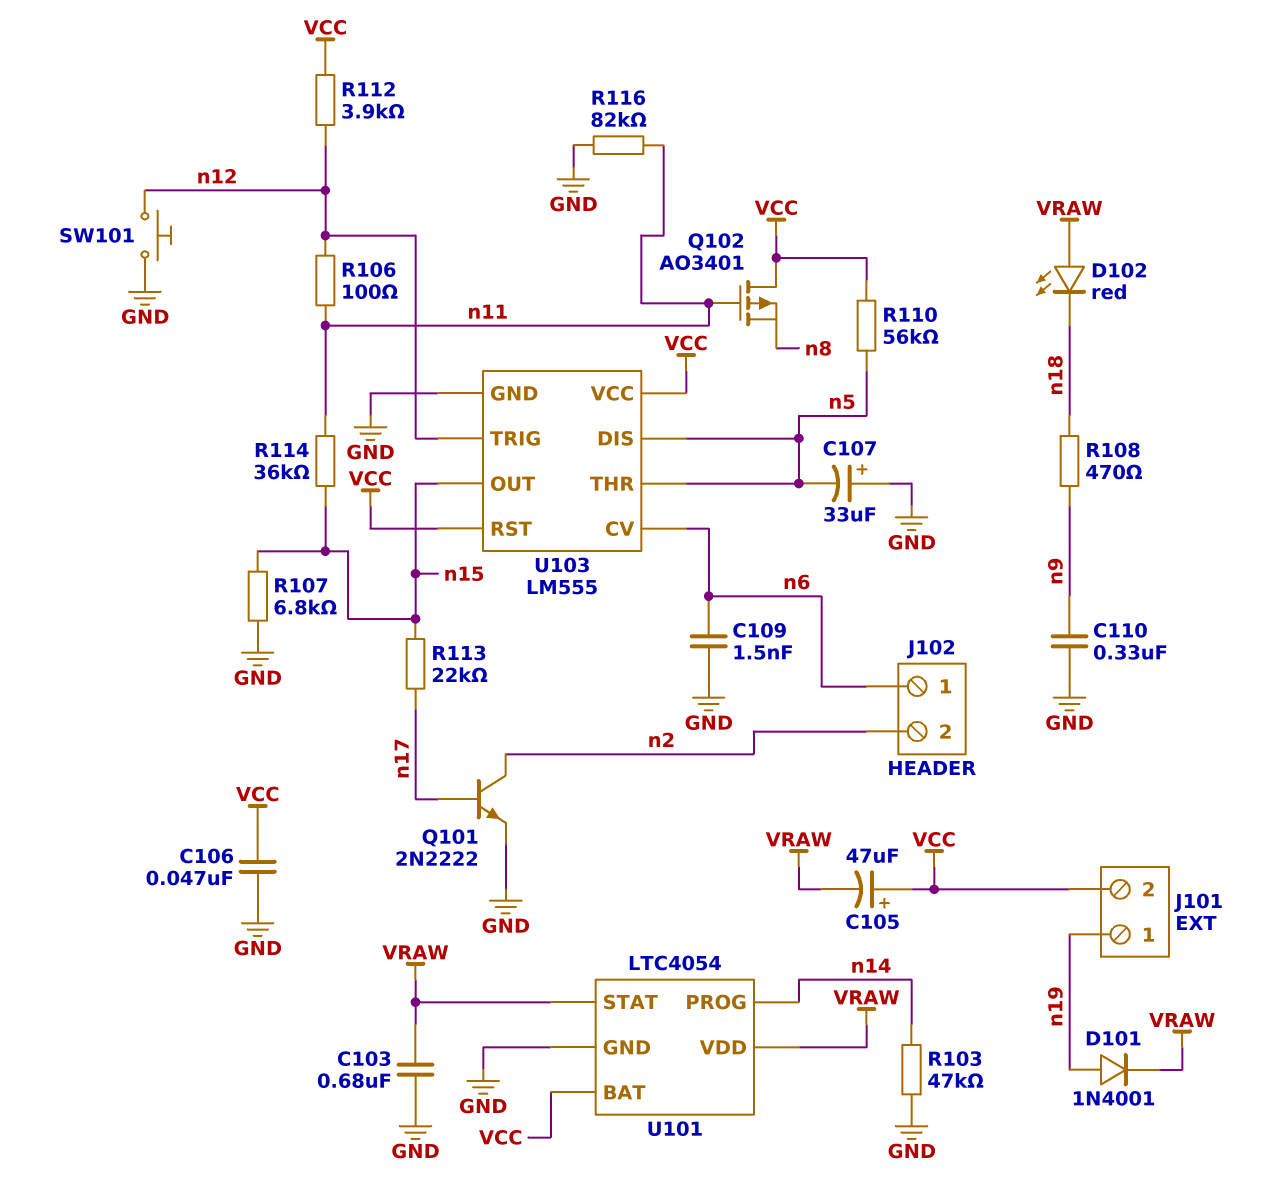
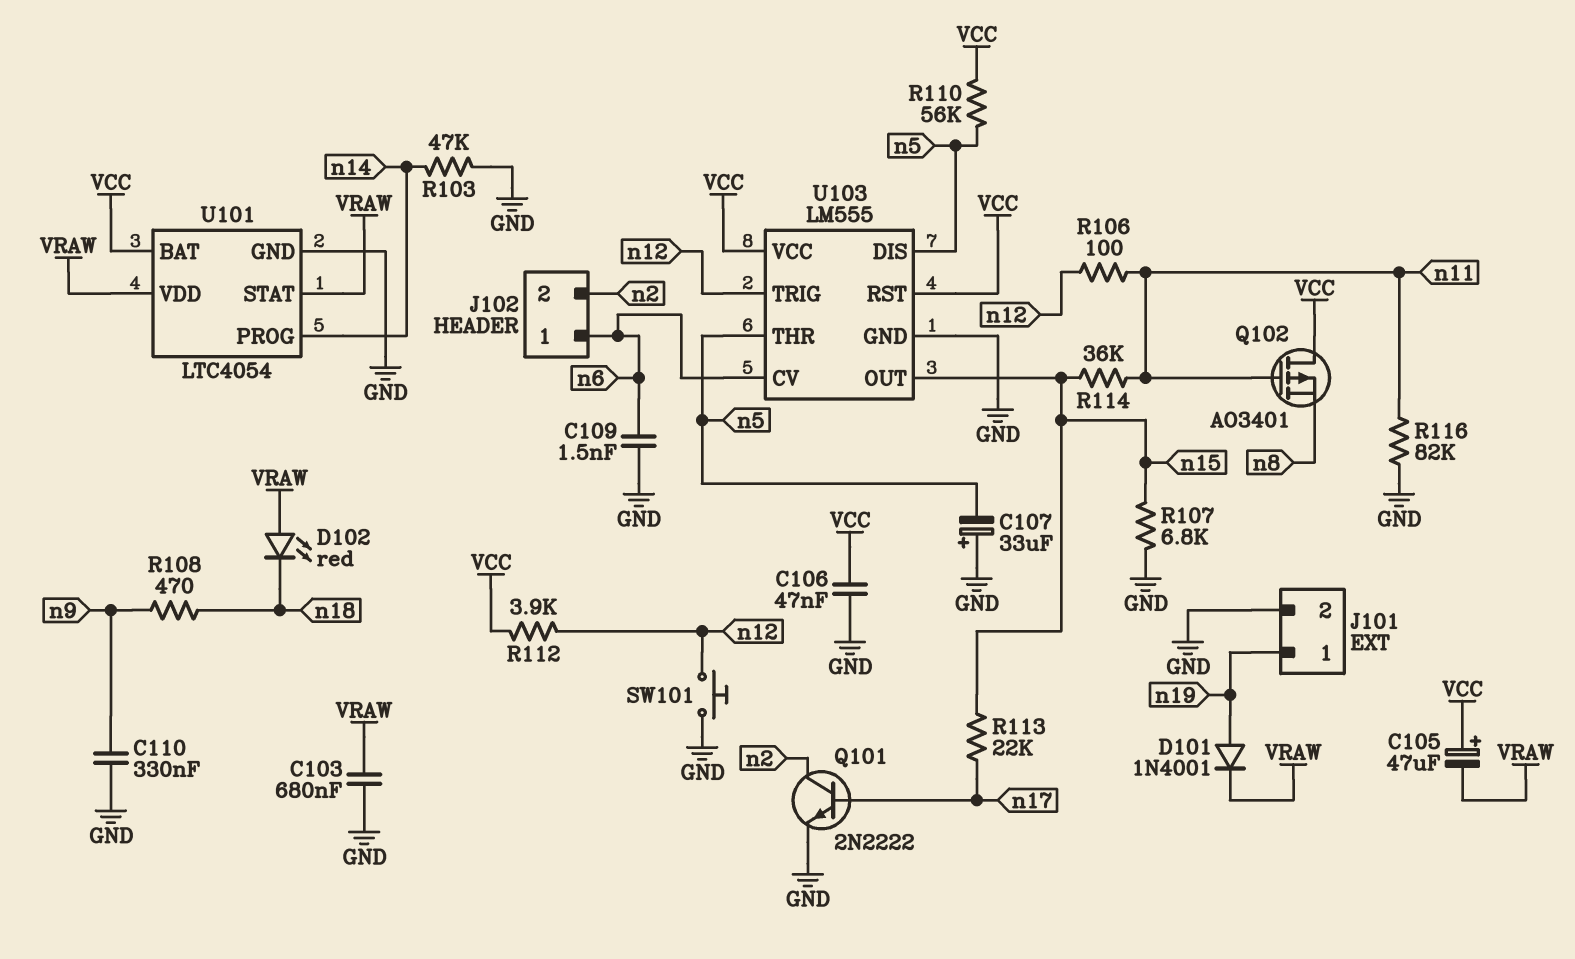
J101 pin 2: VCC -> GND

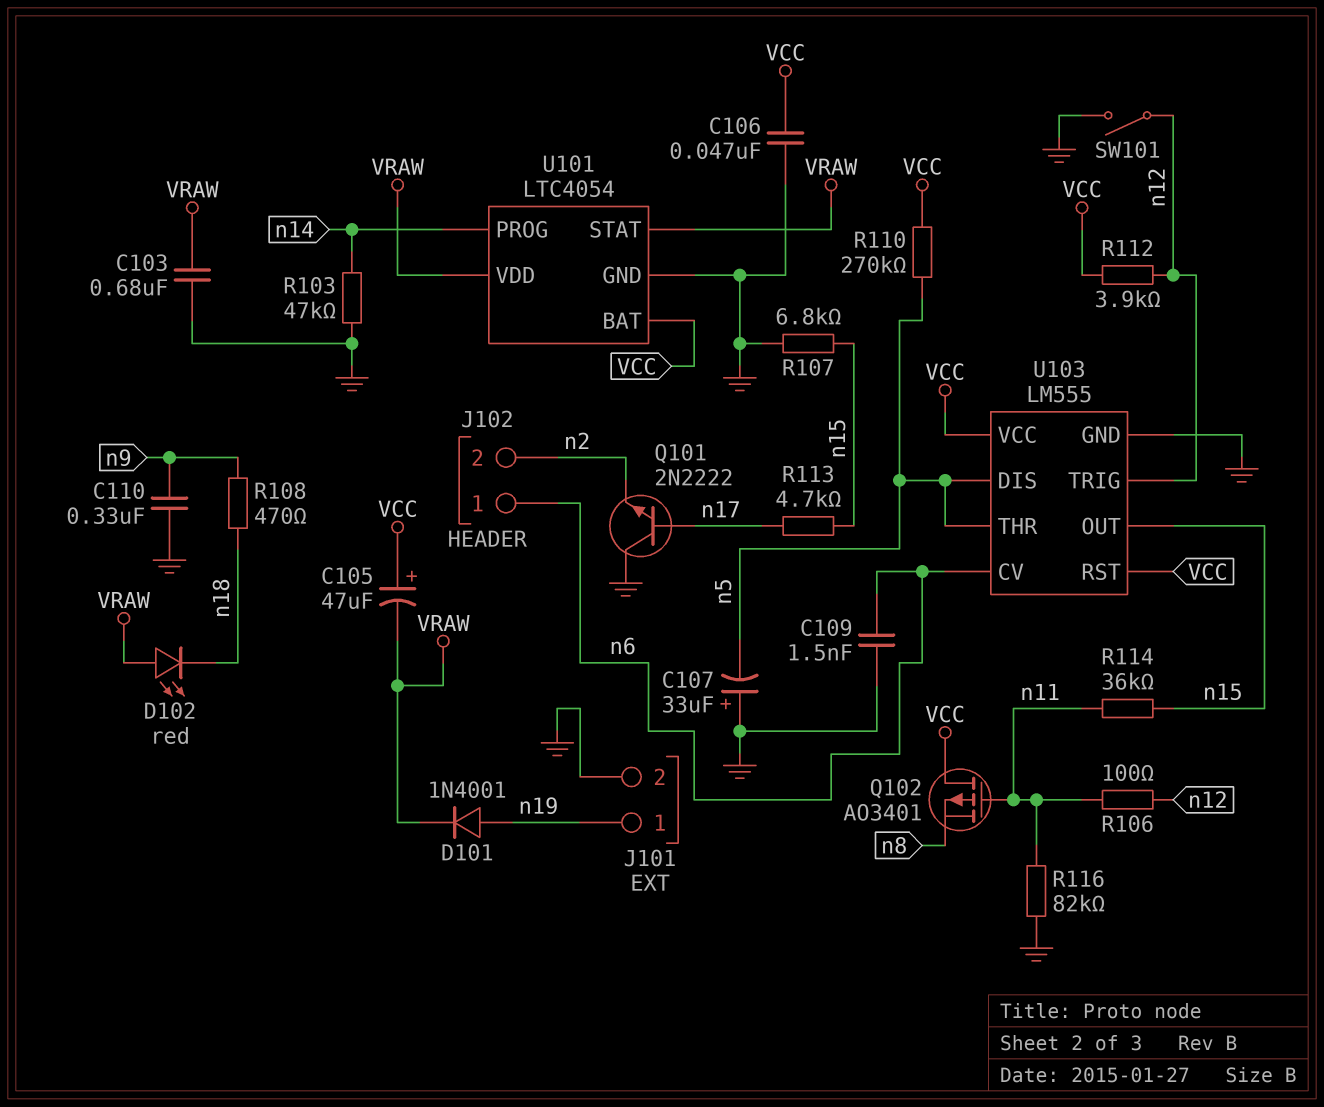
Q101: NPN 2N2222 (B n17, C n2, E GND) -> NPN 2N2222 (B n17, C GND, E n2)
R110: 56k (VCC, n5) -> 270k (VCC, n5)
R113: 22k (n15, n17) -> 4.7k (n15, n17)
SW101: button (GND, n12) -> switch (GND, n12)

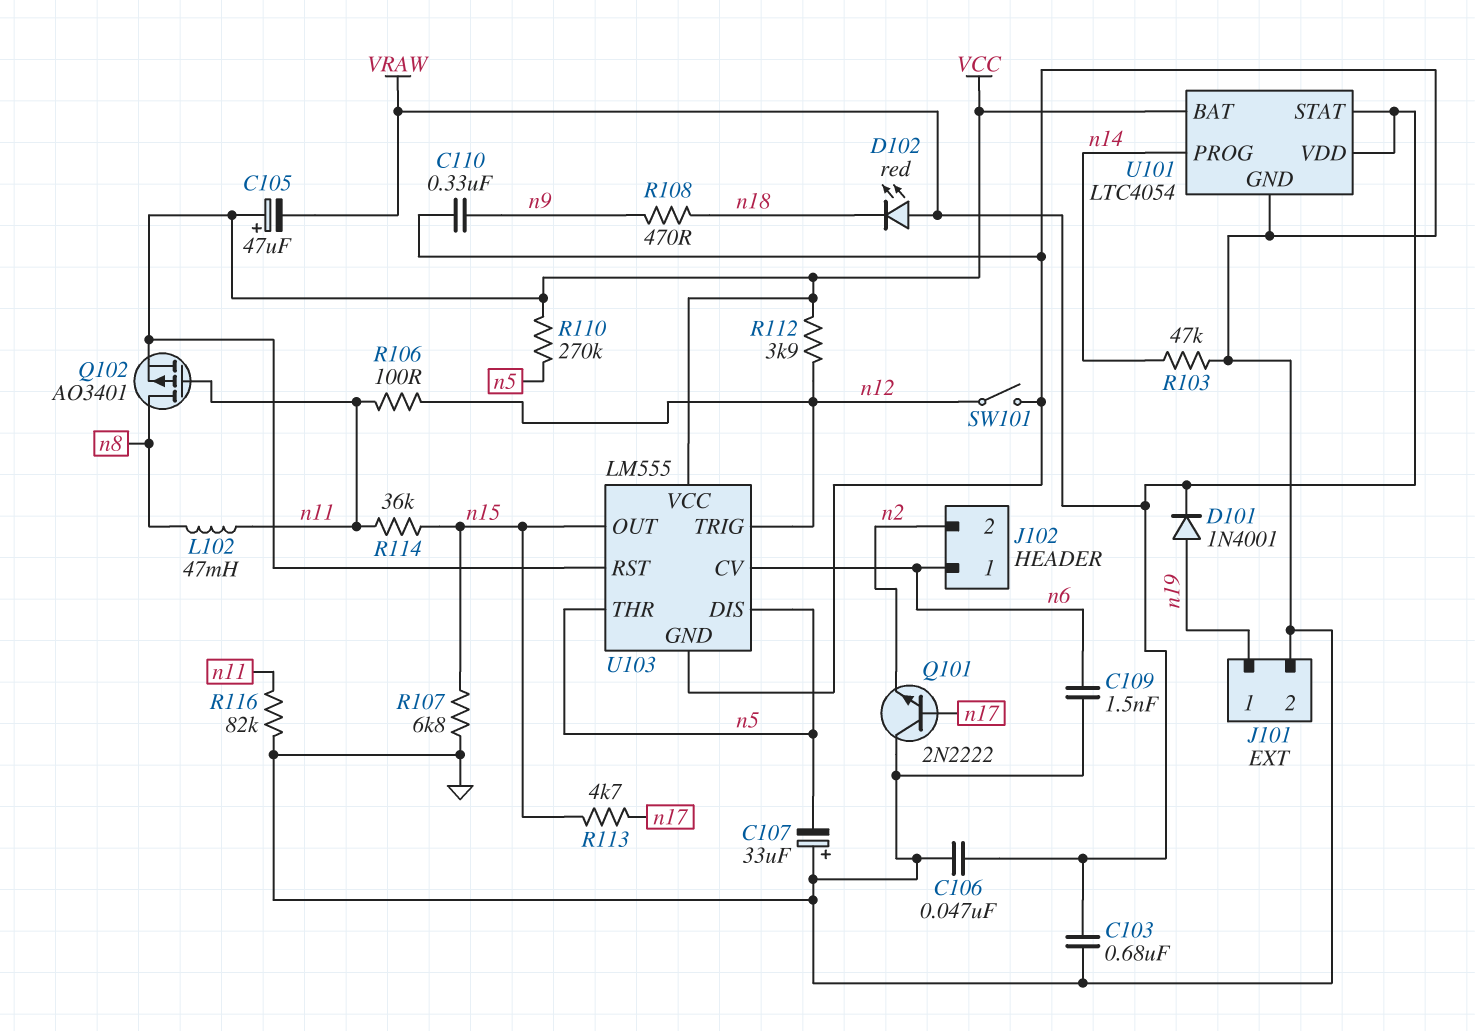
C106: 47nF (GND, VCC) -> 47nF (GND, VRAW)
L102: none -> 47mH (n8, n11)
Q102: PMOS AO3401 (G n11, D VCC, S n8) -> PMOS AO3401 (G n11, D n8, S VCC)

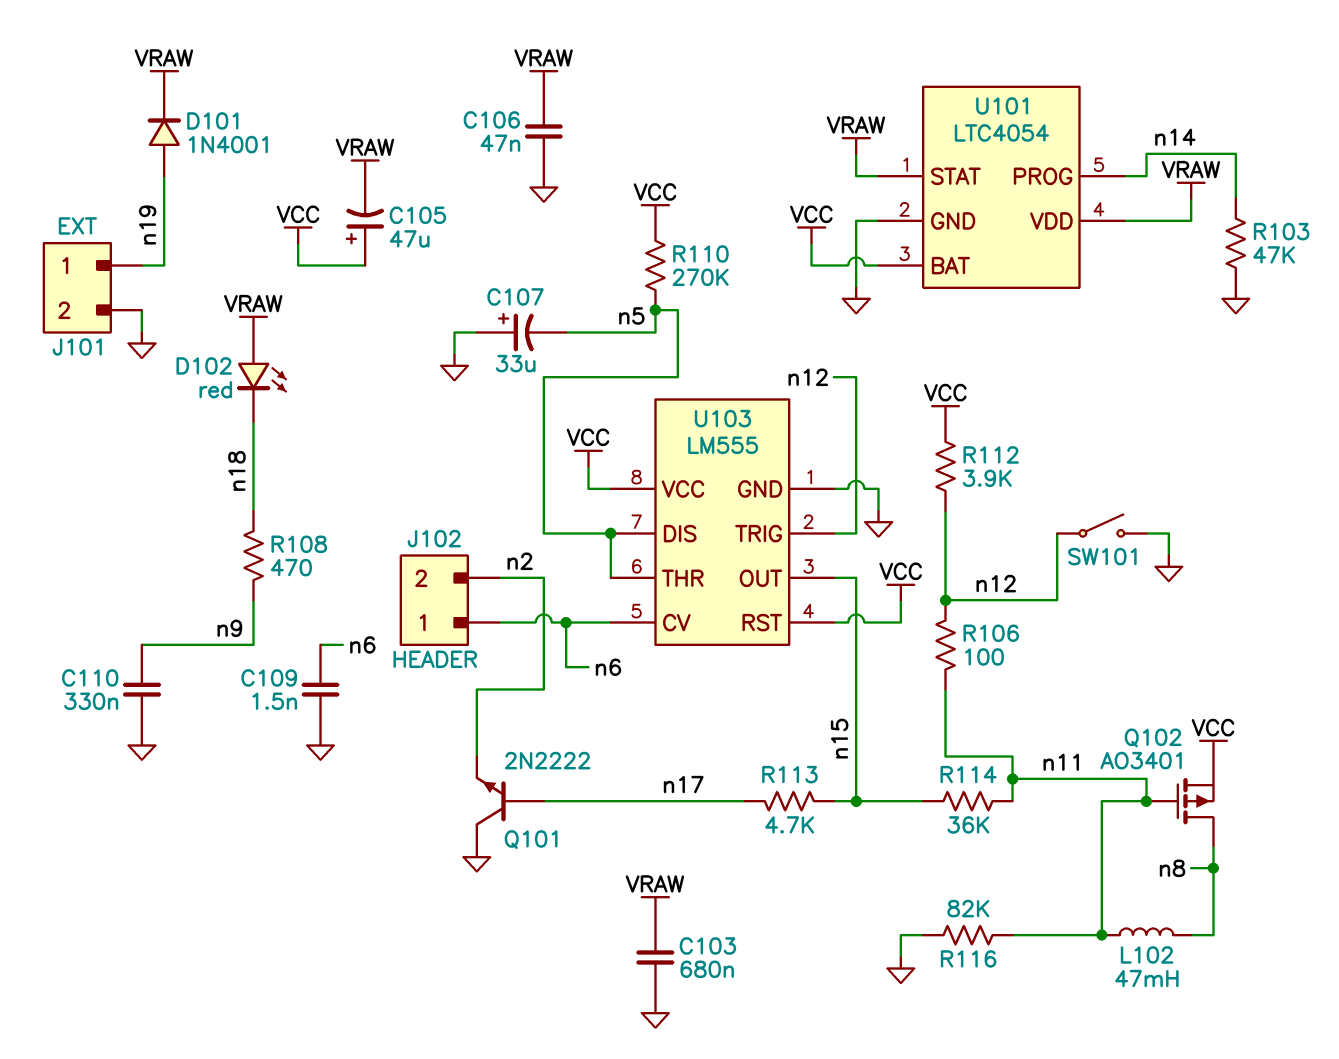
R107: 6.8k (GND, n15) -> none

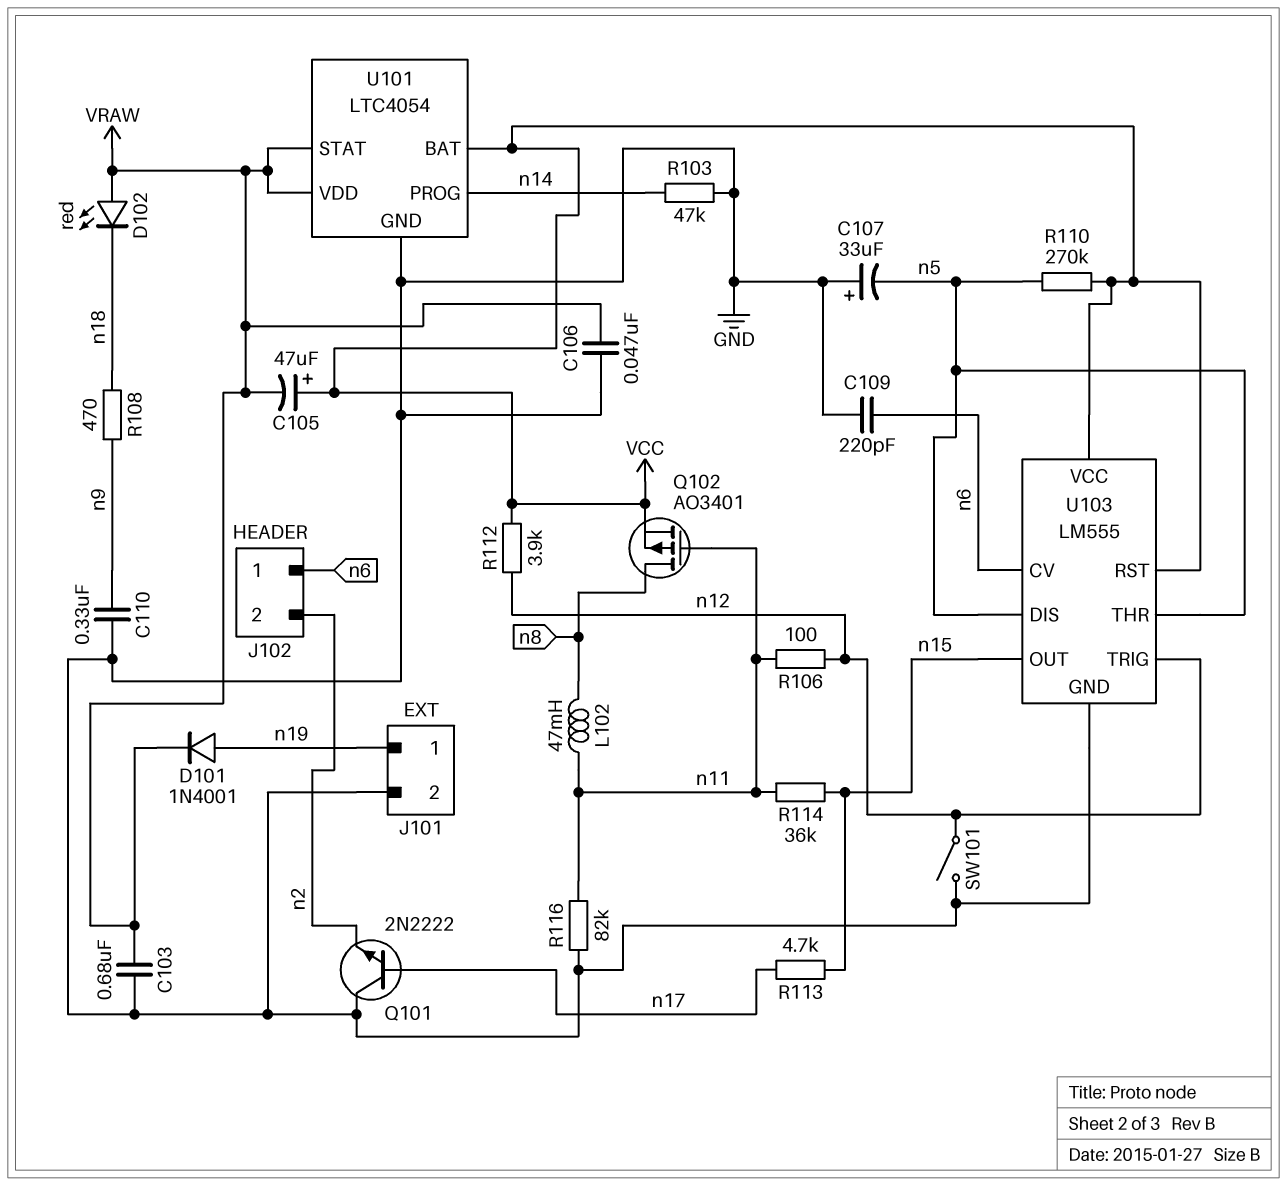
C109: 1.5nF (GND, n6) -> 220pF (GND, n6)

